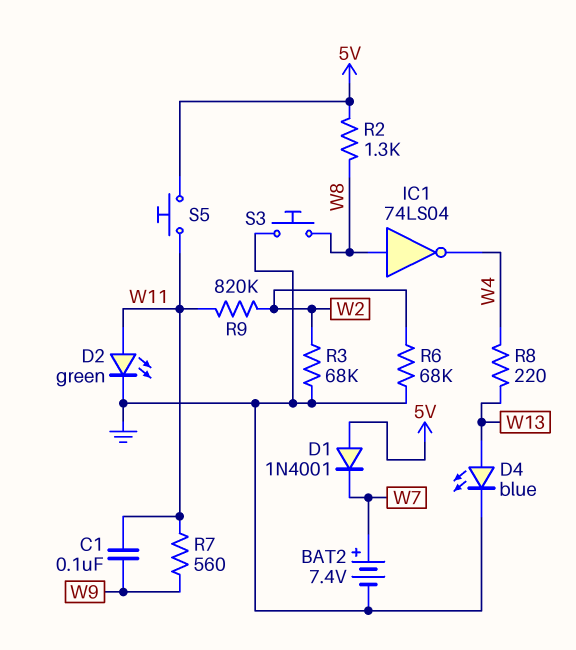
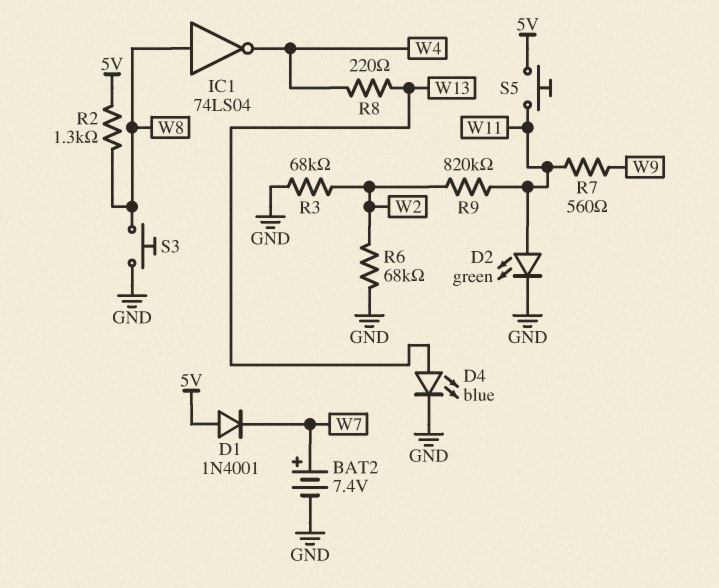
C1: 100nF (W9, W11) -> none

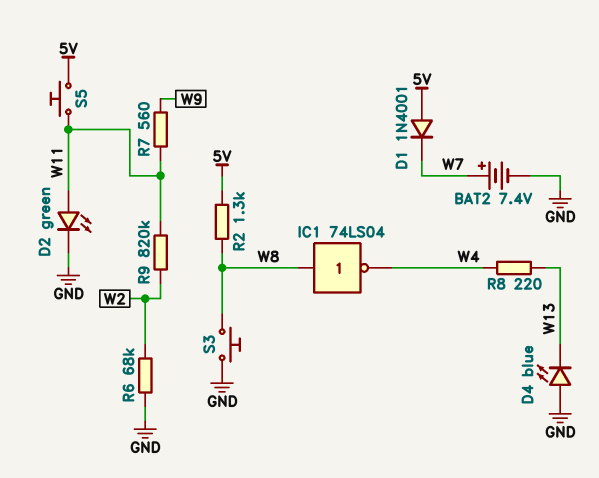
D4: LED blue (A W13, K GND) -> LED blue (A GND, K W13)
R3: 68k (GND, W2) -> none

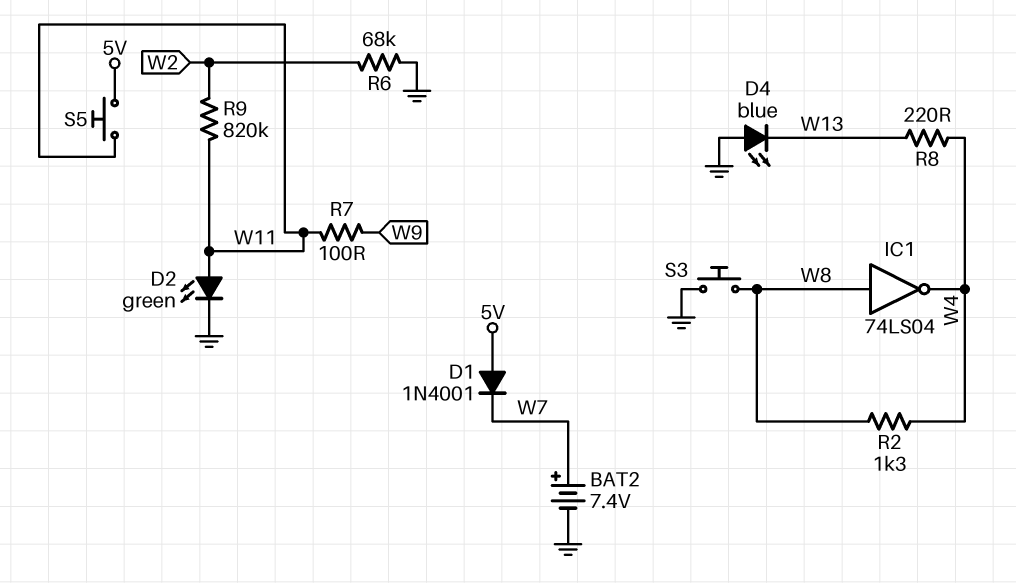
R2: 1.3k (5V, W8) -> 1.3k (W4, W8)
R7: 560 (W9, W11) -> 100 (W9, W11)

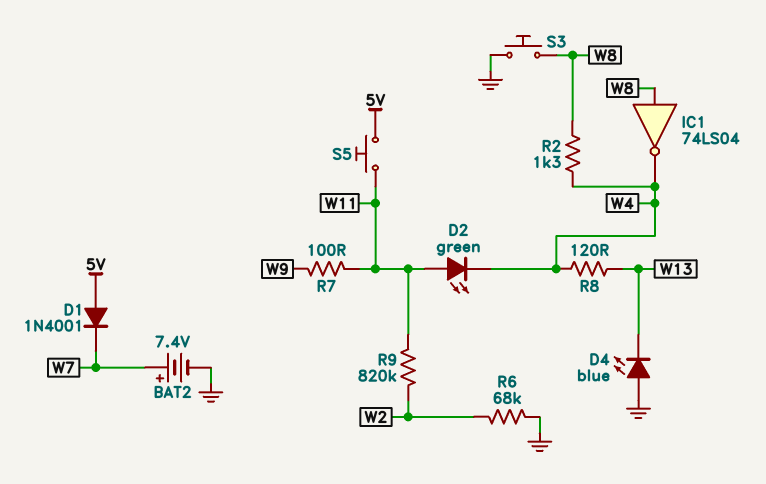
D2: LED green (A W11, K GND) -> LED green (A W11, K W4)
R8: 220 (W4, W13) -> 120 (W4, W13)

